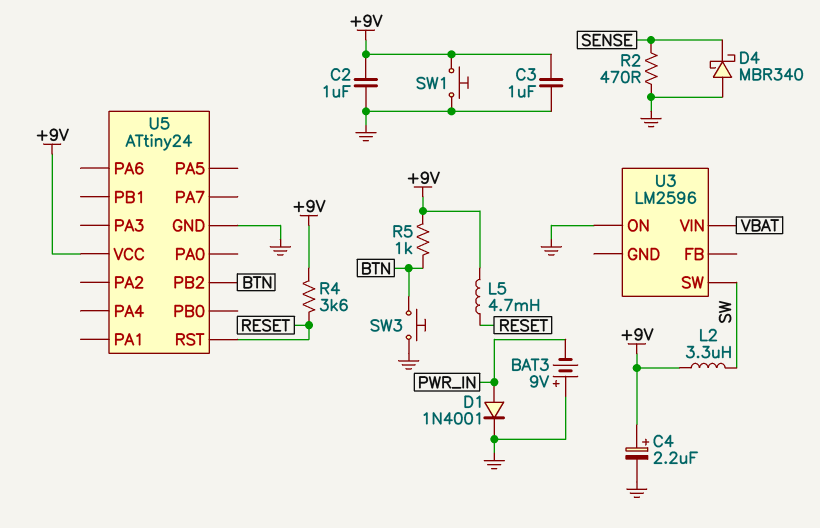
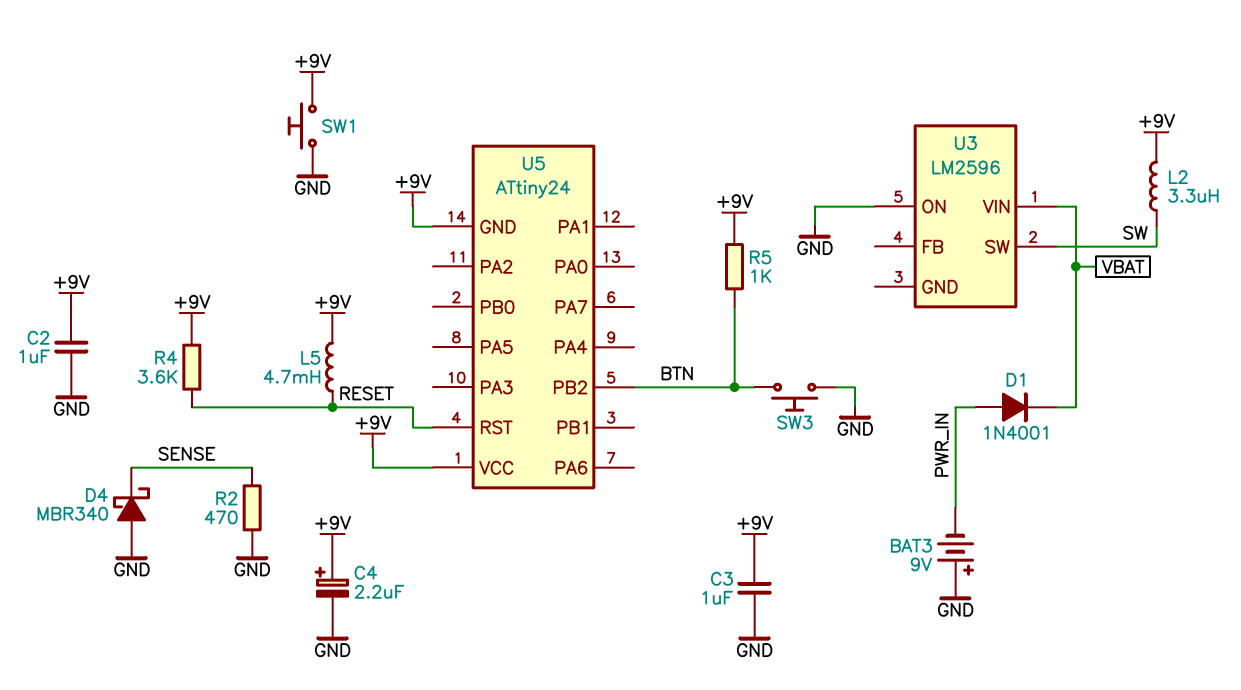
D1: diode 1N4001 (A PWR_IN, K GND) -> diode 1N4001 (A PWR_IN, K VBAT)
U5 pin GND: GND -> +9V

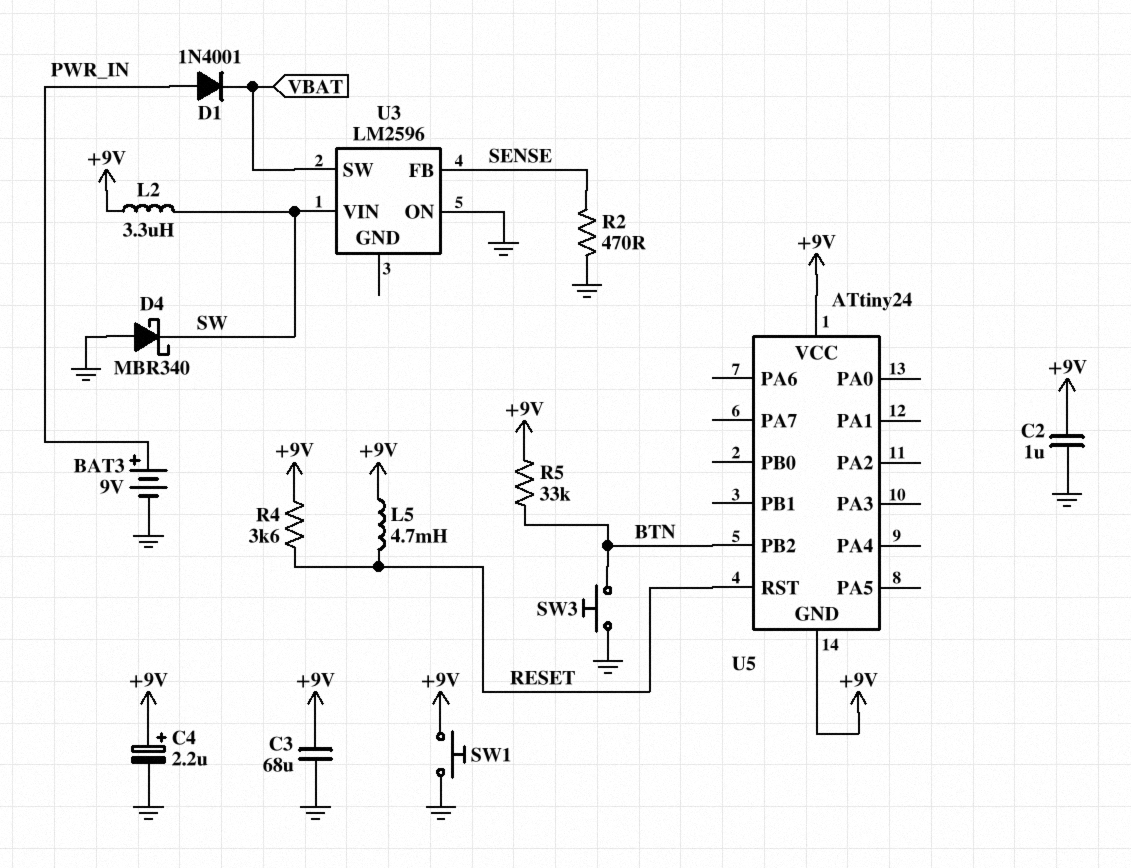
BAT3: 9V (plus GND, minus PWR_IN) -> 9V (plus PWR_IN, minus GND)
C3: 1uF (+9V, GND) -> 68uF (+9V, GND)
D4: schottky MBR340 (A GND, K SENSE) -> schottky MBR340 (A GND, K SW)
R5: 1k (+9V, BTN) -> 33k (+9V, BTN)
U3 pin FB: none -> SENSE
U3 pin SW: SW -> VBAT
U3 pin VIN: VBAT -> SW

